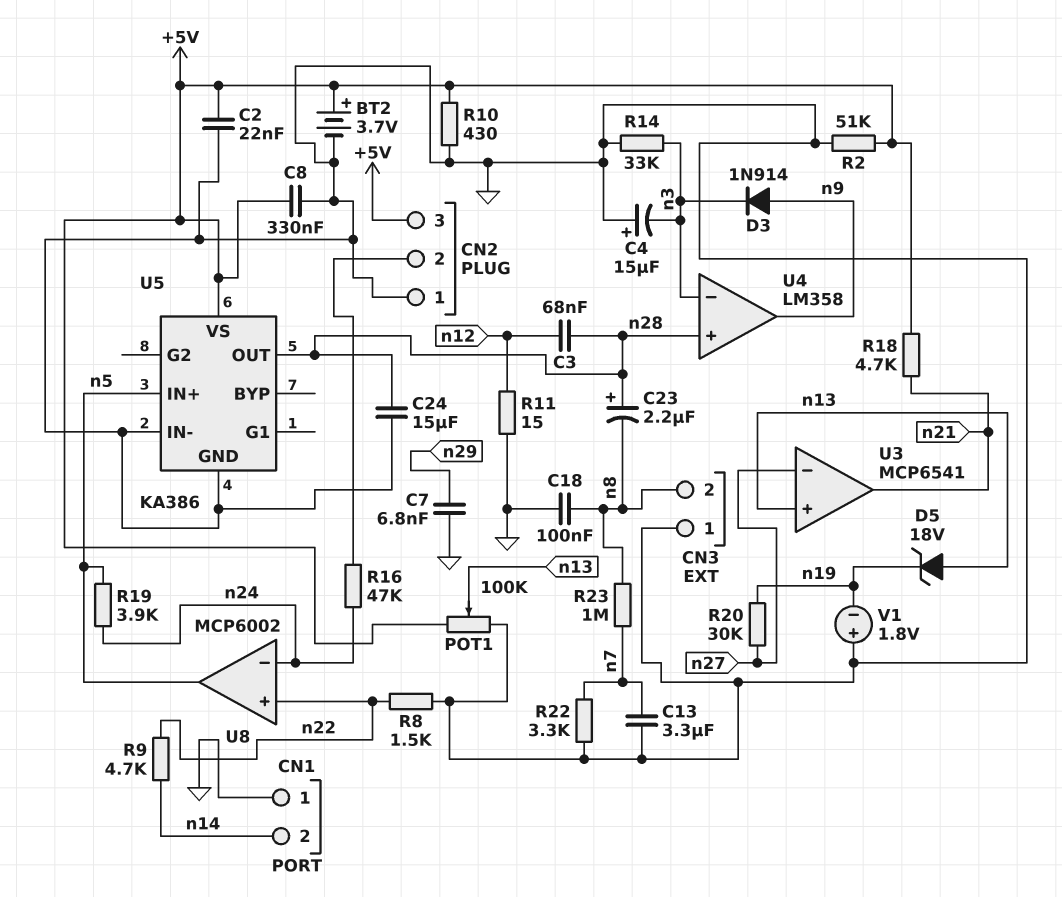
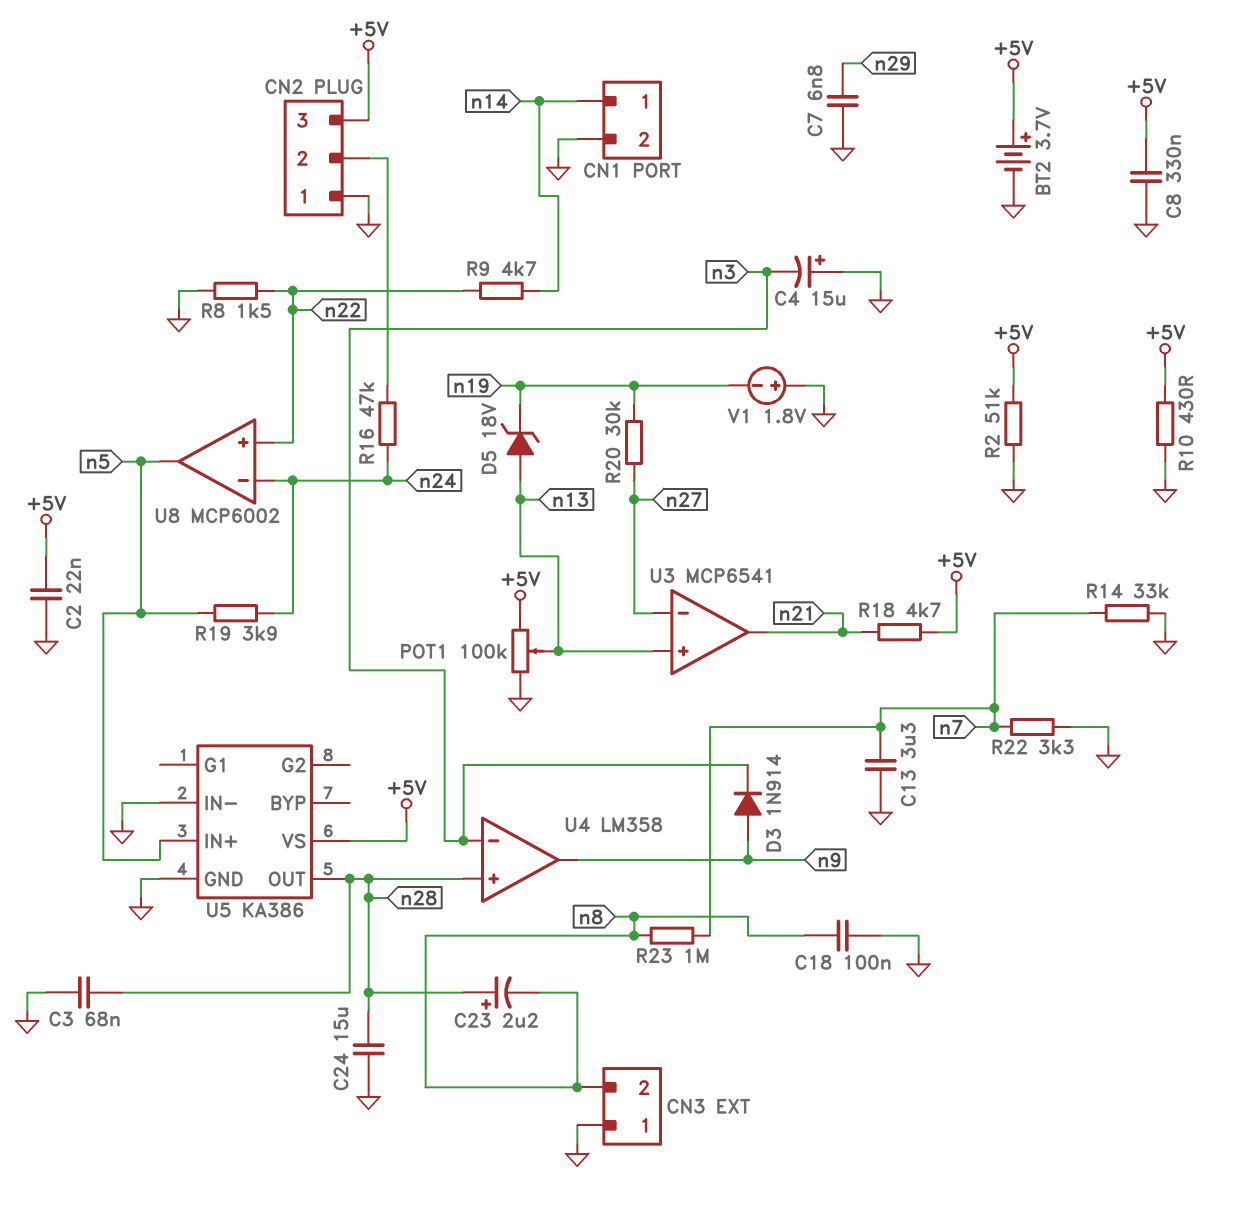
C3: 68nF (n12, n28) -> 68nF (GND, n28)
CN1 pin 1: GND -> n14
CN1 pin 2: n14 -> GND
R11: 15 (GND, n12) -> none
R14: 33k (GND, n3) -> 33k (GND, n7)

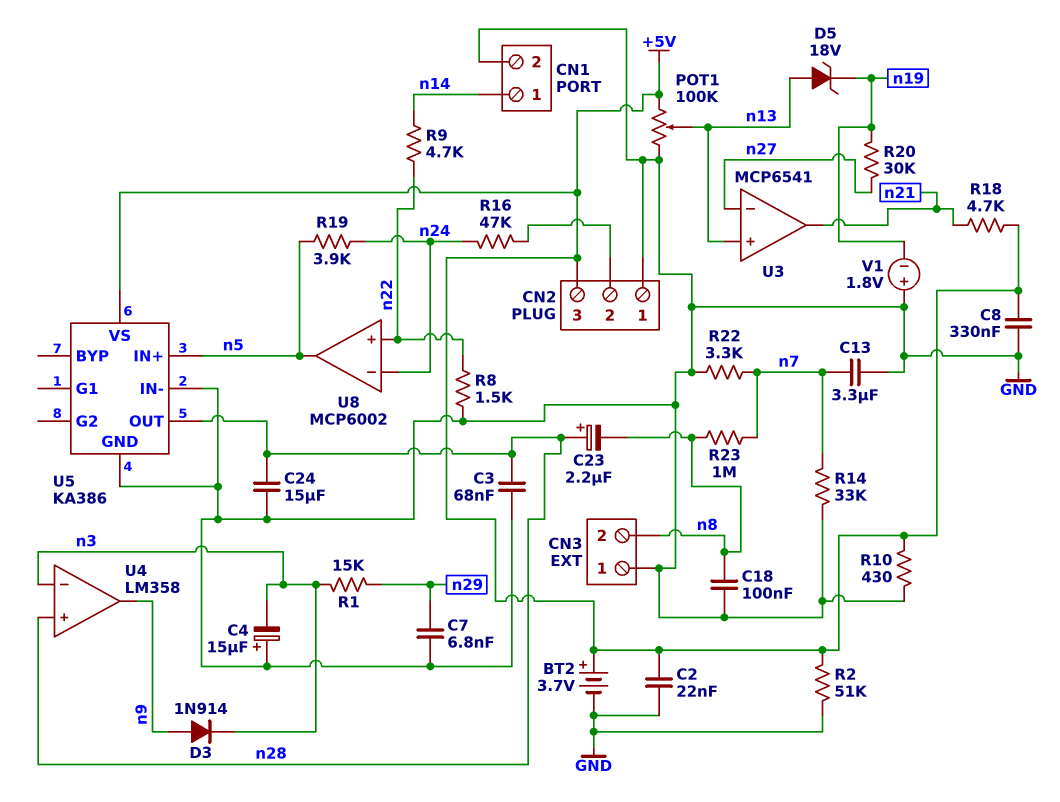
R1: none -> 15k (n3, n29)

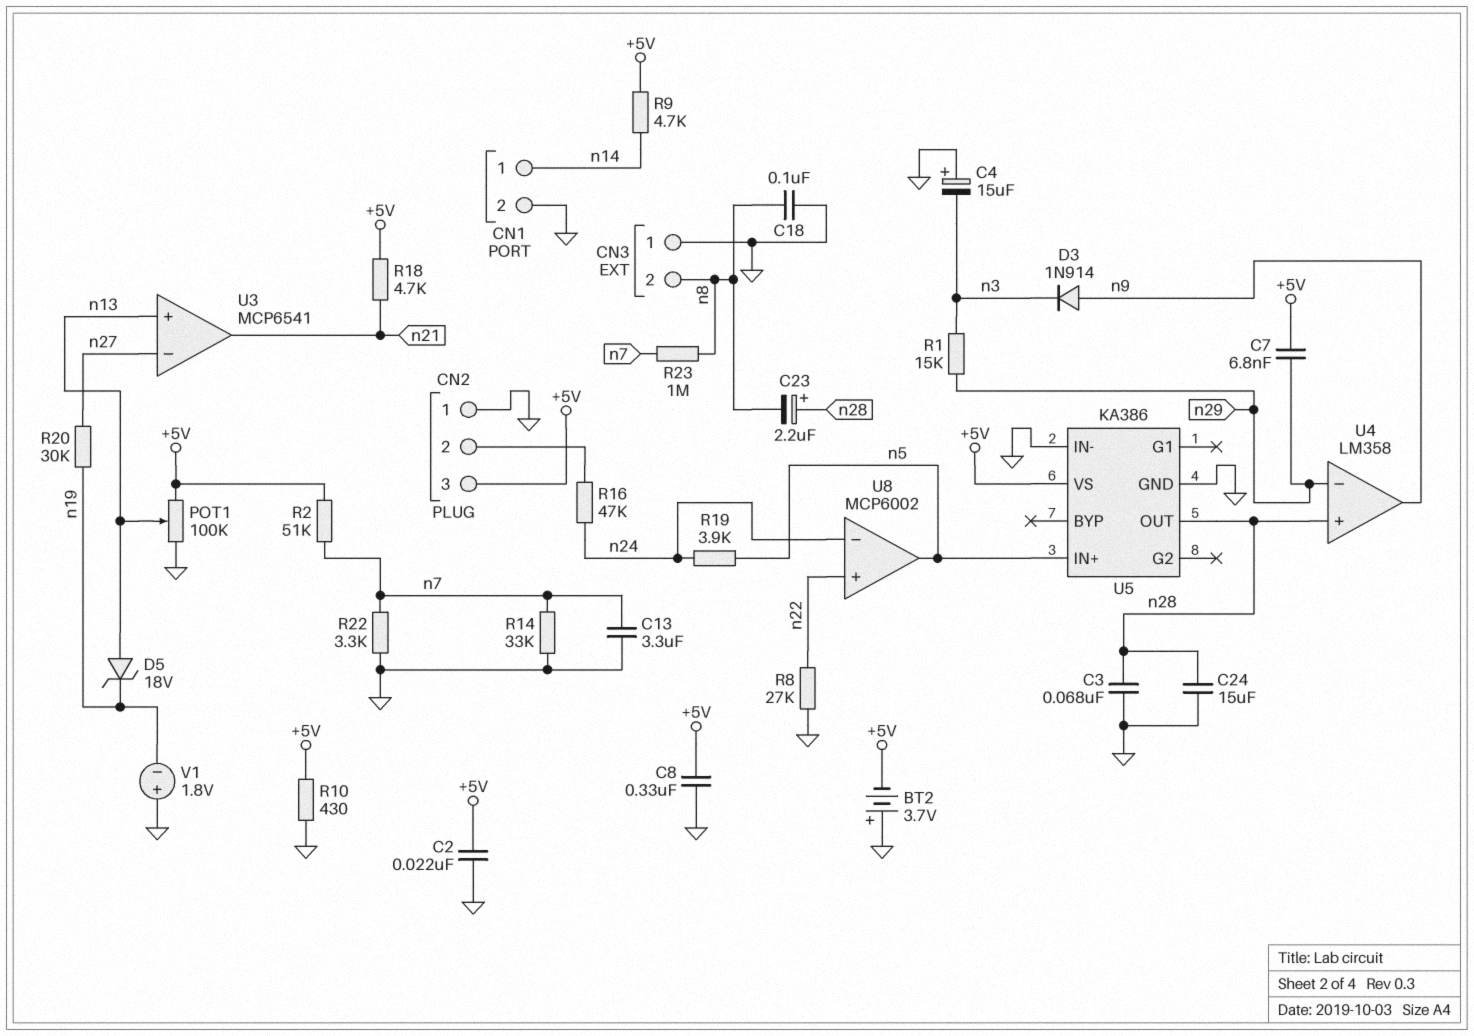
BT2: 3.7V (plus +5V, minus GND) -> 3.7V (plus GND, minus +5V)
C7: 6.8nF (GND, n29) -> 6.8nF (+5V, n29)
R2: 51k (+5V, GND) -> 51k (+5V, n7)
R8: 1.5k (GND, n22) -> 27k (GND, n22)
R9: 4.7k (n14, n22) -> 4.7k (+5V, n14)
U4 pin in-: n3 -> n29

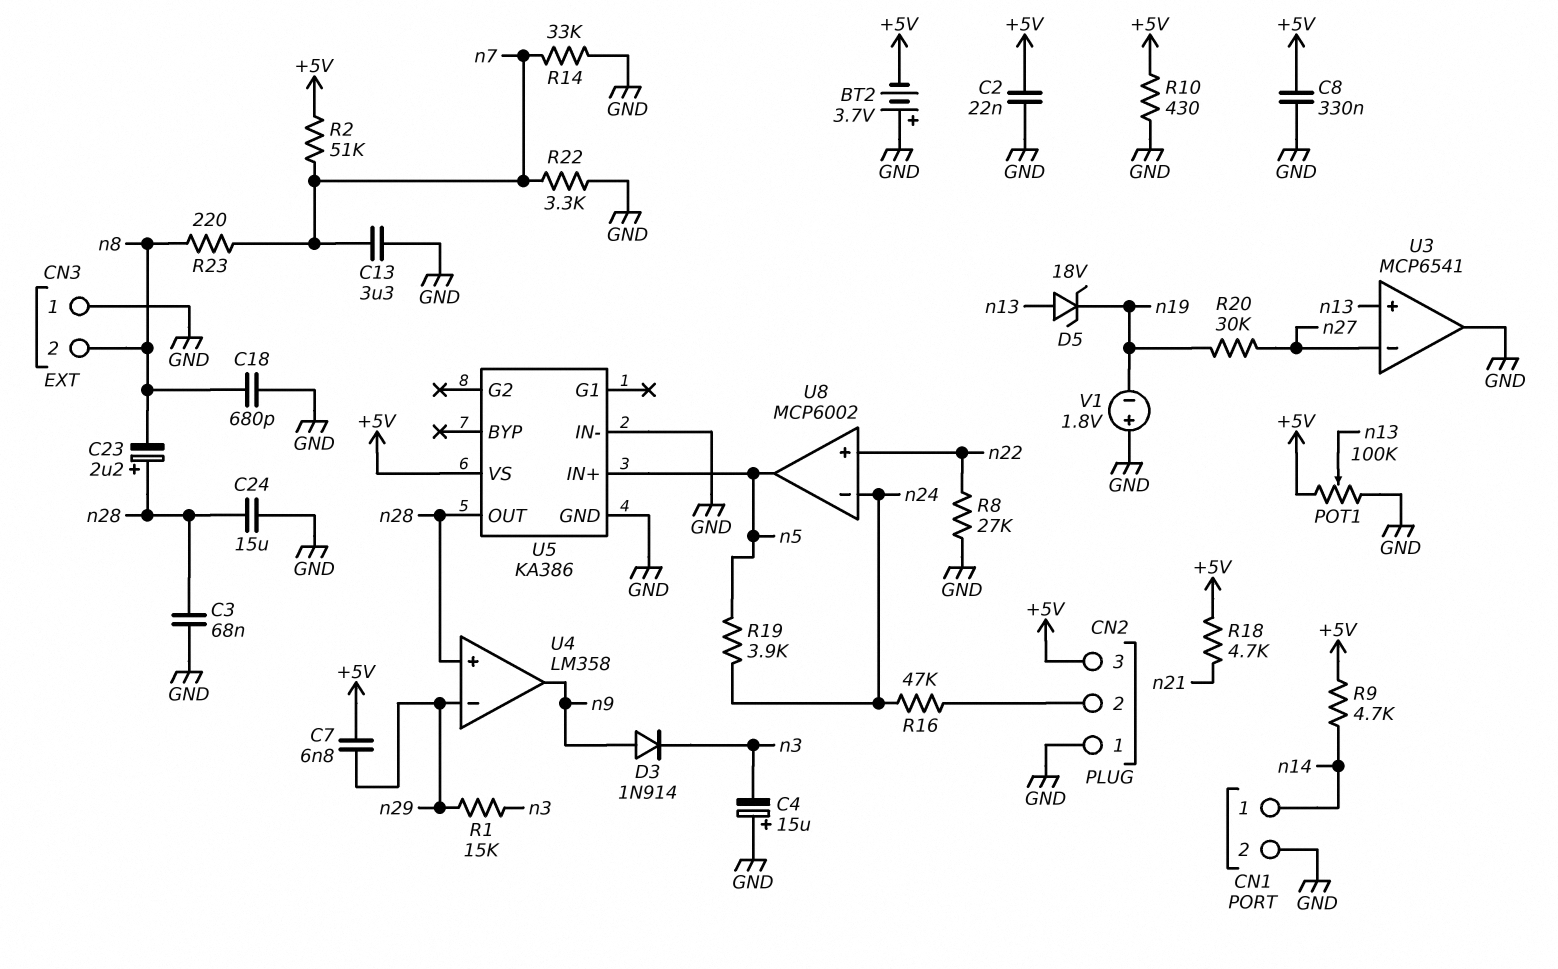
C18: 100nF (GND, n8) -> 680pF (GND, n8)
R23: 1M (n7, n8) -> 220 (n7, n8)
U3 pin out: n21 -> GND

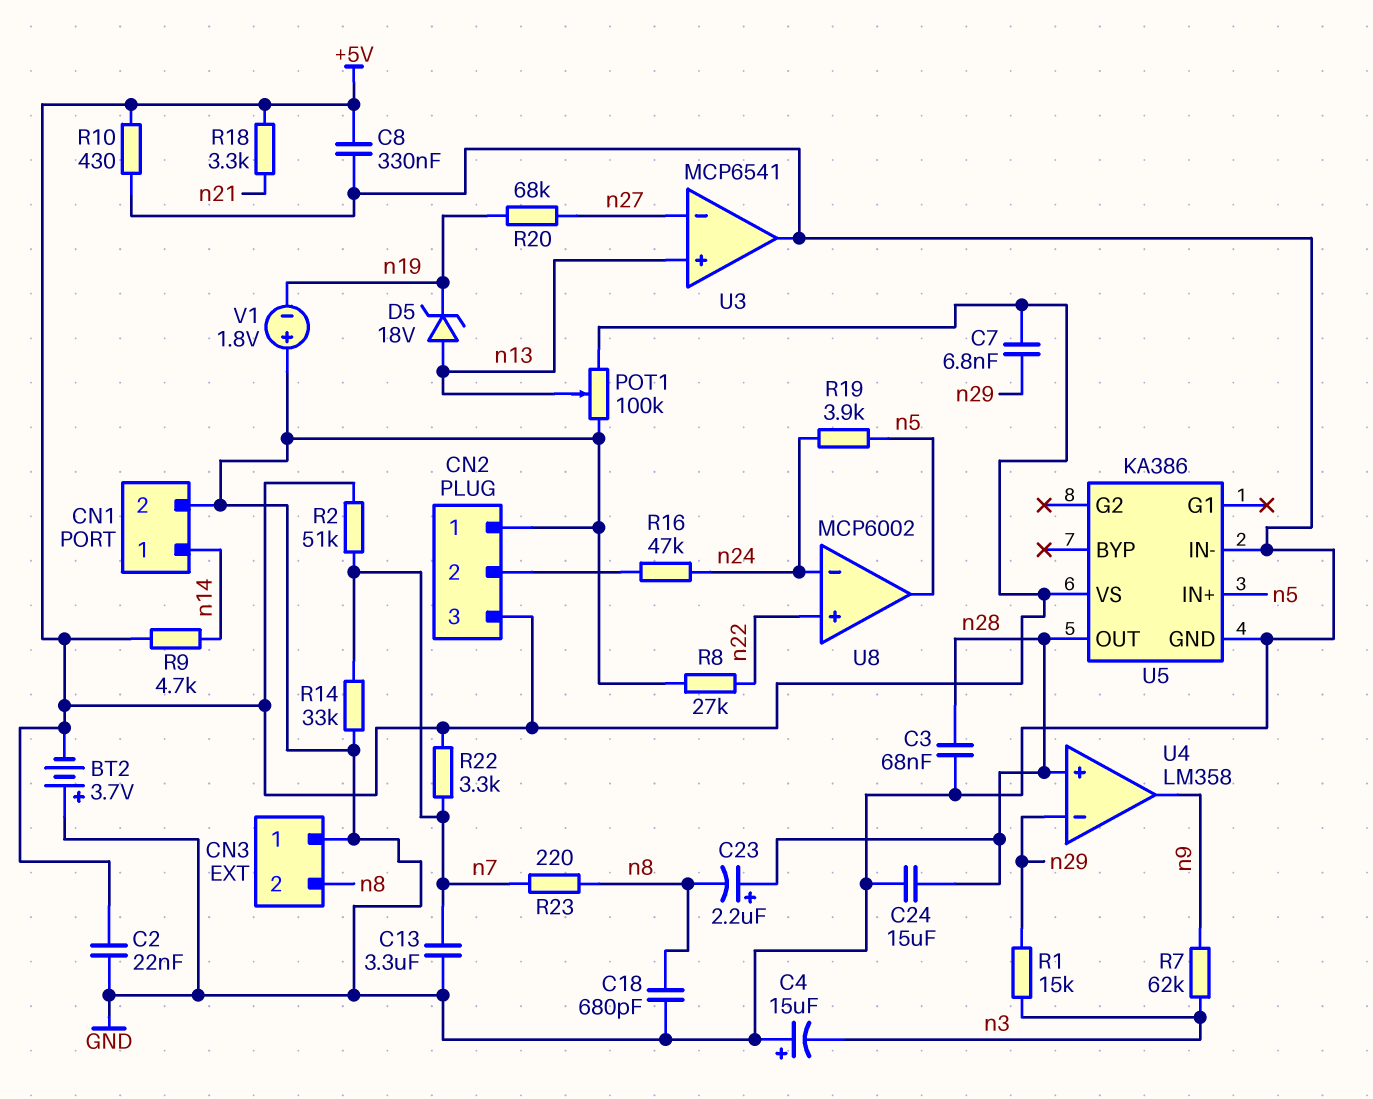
D3: diode 1N914 (A n9, K n3) -> none
R7: none -> 62k (n3, n9)
R18: 4.7k (+5V, n21) -> 3.3k (+5V, n21)
R20: 30k (n19, n27) -> 68k (n19, n27)
R22: 3.3k (GND, n7) -> 3.3k (+5V, n7)

